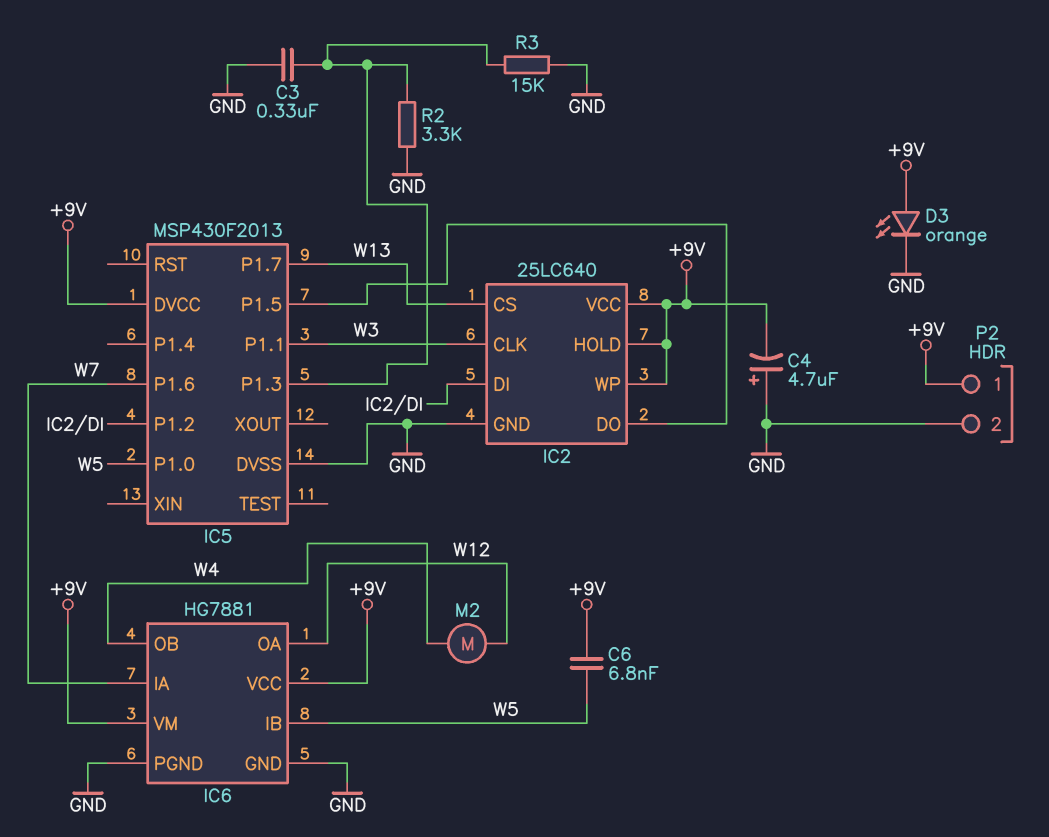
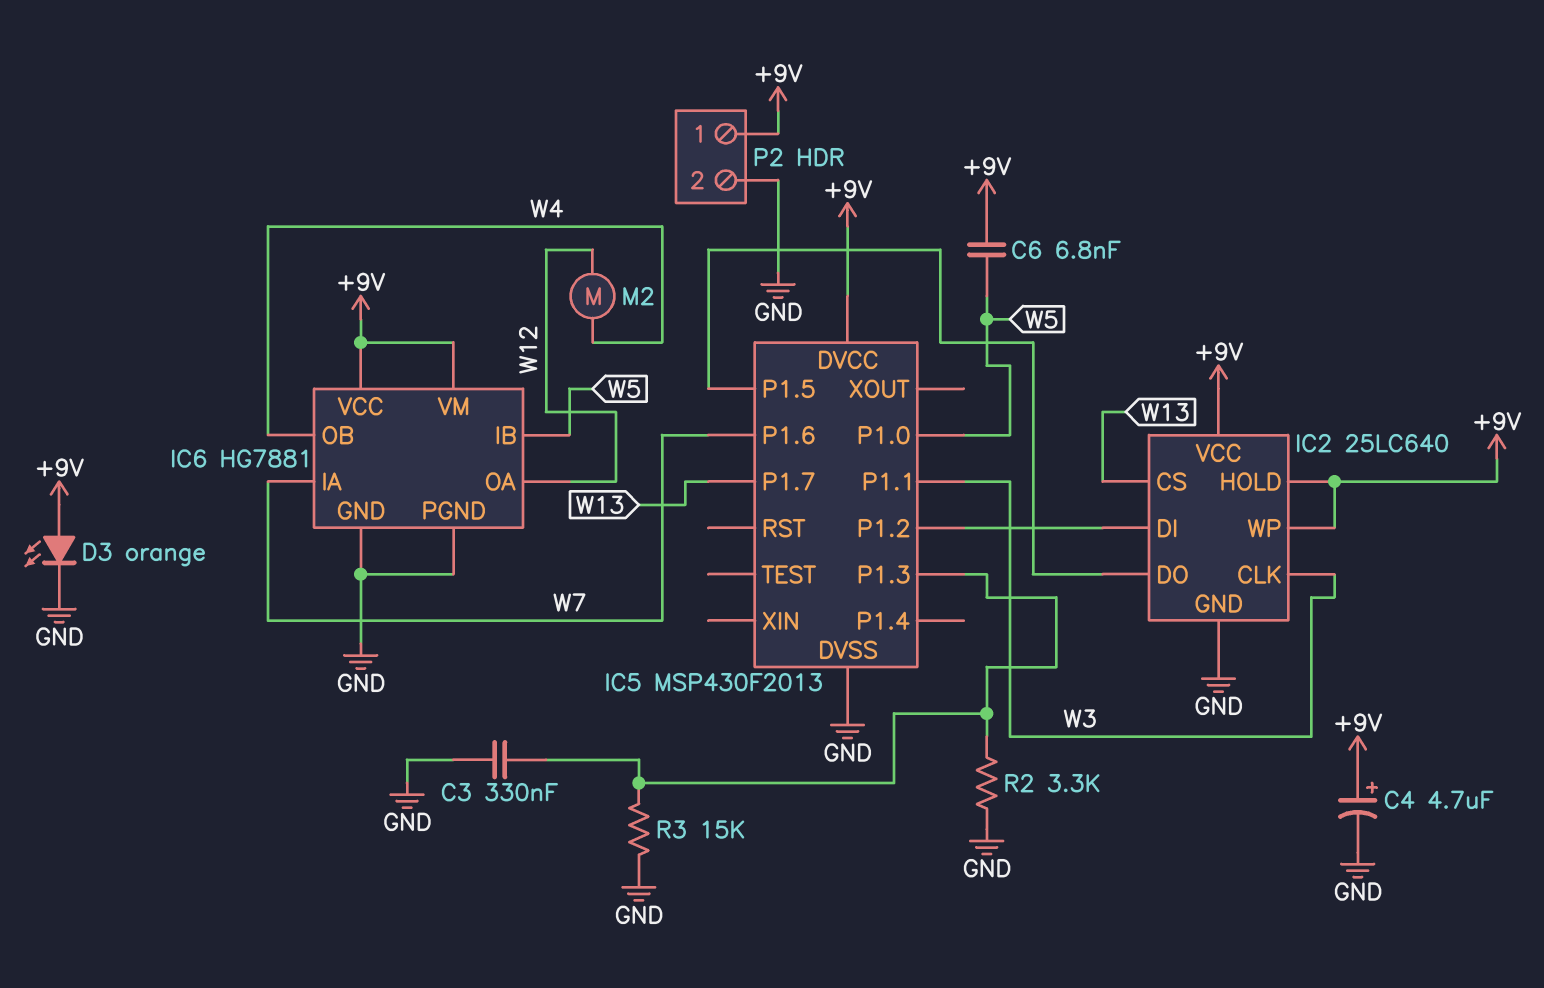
C4: 4.7uF (plus GND, minus +9V) -> 4.7uF (plus +9V, minus GND)

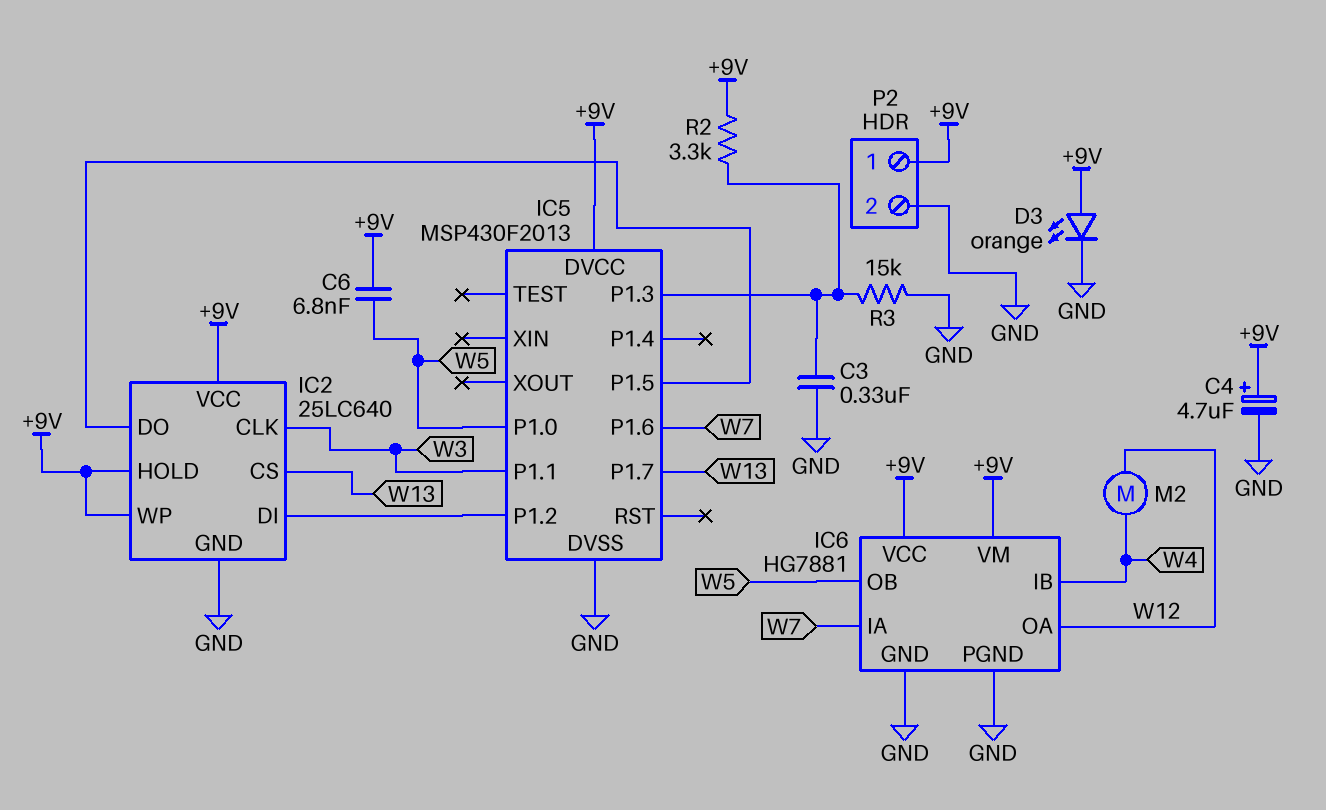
IC6 pin IB: W5 -> W4
IC6 pin OB: W4 -> W5
R2: 3.3k (GND, IC5/P1.3) -> 3.3k (+9V, IC5/P1.3)

